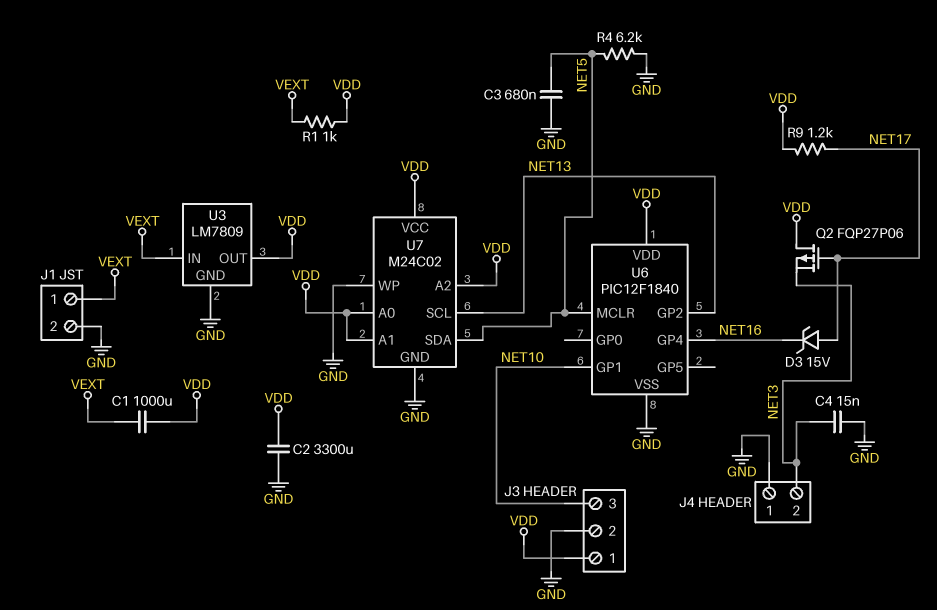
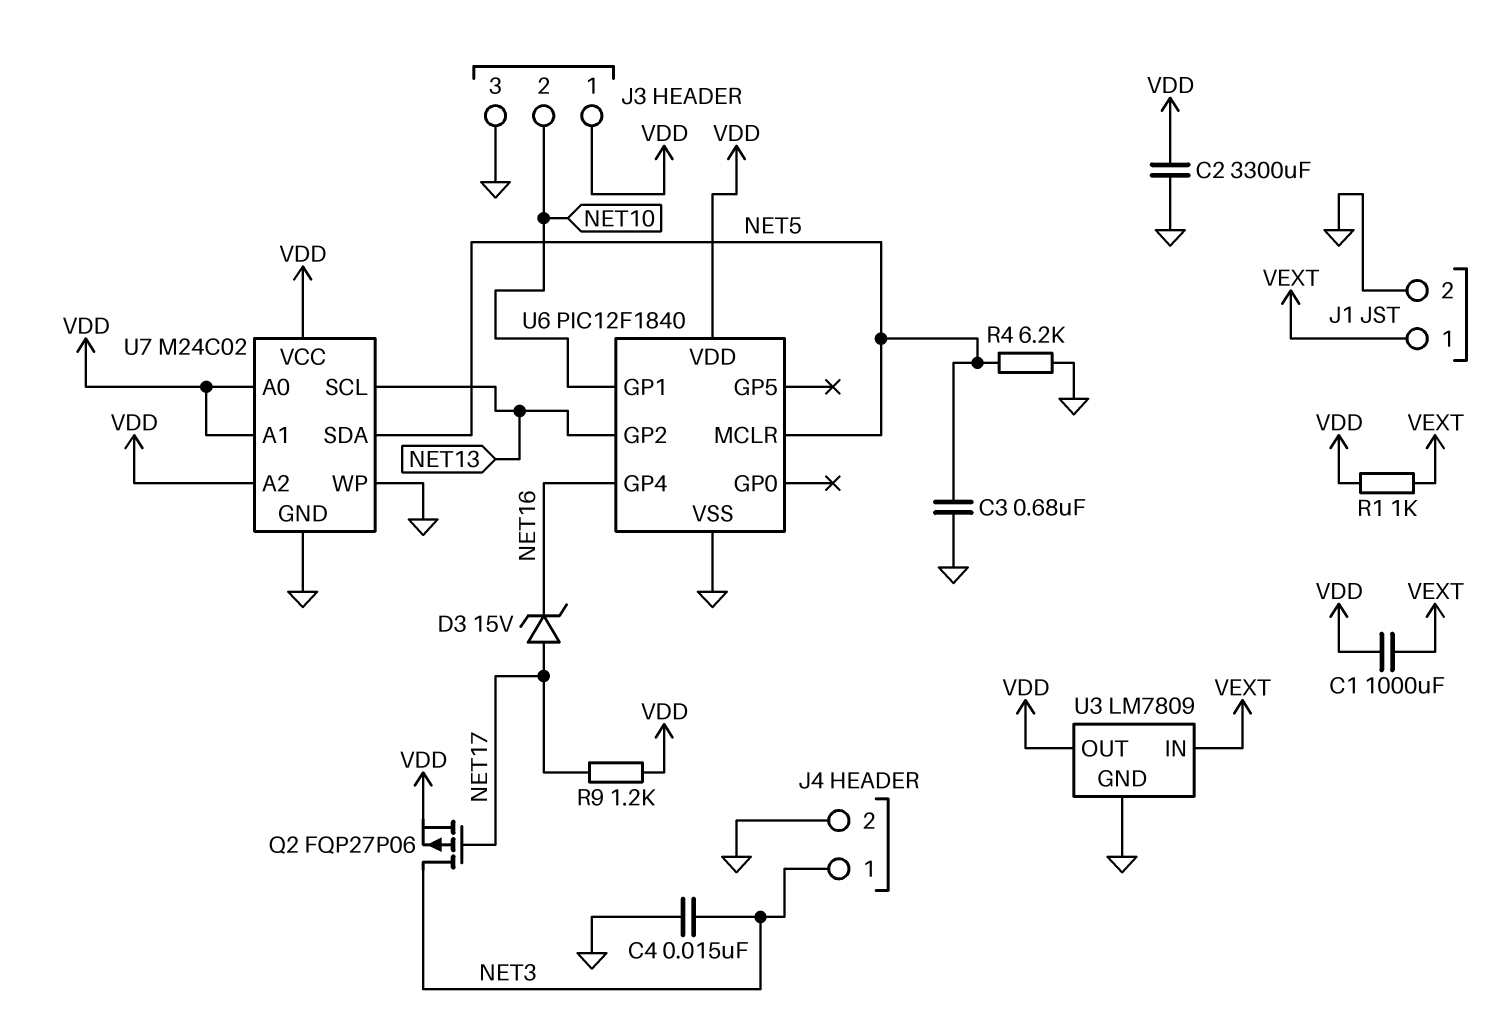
J3 pin 2: GND -> NET10
J3 pin 3: NET10 -> GND
J4 pin 1: GND -> NET3
J4 pin 2: NET3 -> GND
Q2: PMOS FQP27P06 (G NET17, D VDD, S NET3) -> PMOS FQP27P06 (G NET17, D NET3, S VDD)

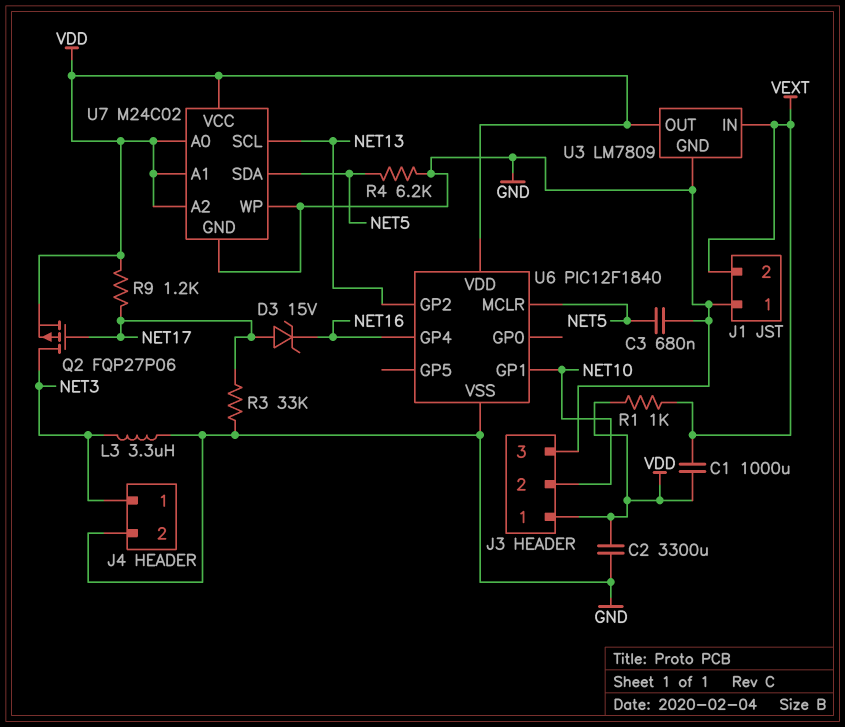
C4: 15nF (GND, NET3) -> none
J1 pin 1: VEXT -> GND
J1 pin 2: GND -> VEXT
L3: none -> 3.3uH (GND, NET3)
R3: none -> 33k (GND, NET17)

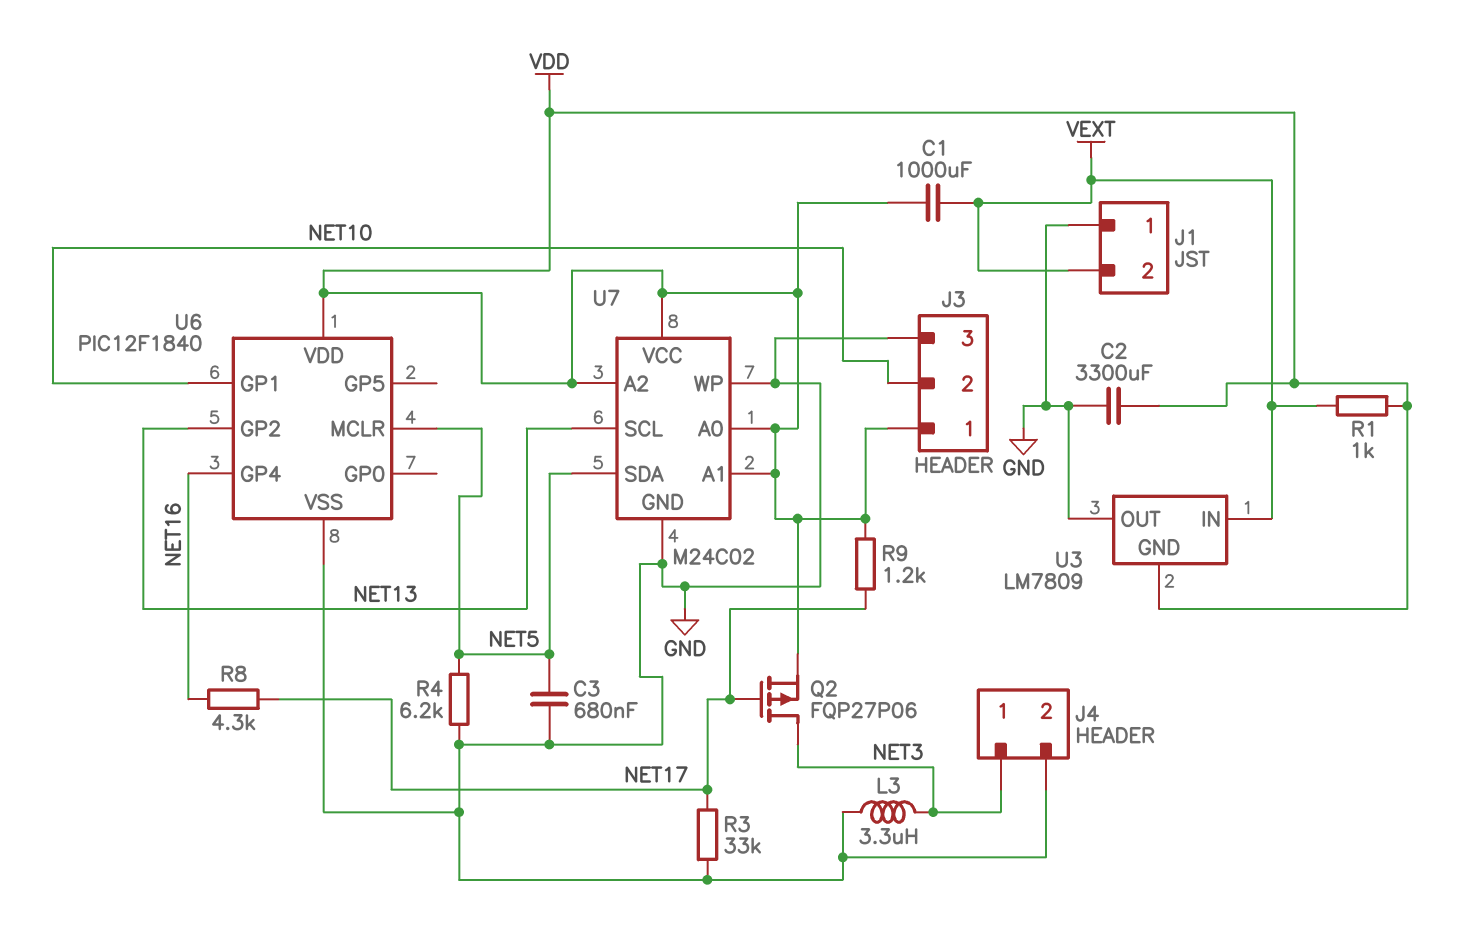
D3: zener 15V (A NET17, K NET16) -> none
R8: none -> 4.3k (NET16, NET17)
U3 pin GND: GND -> VDD
U3 pin OUT: VDD -> GND

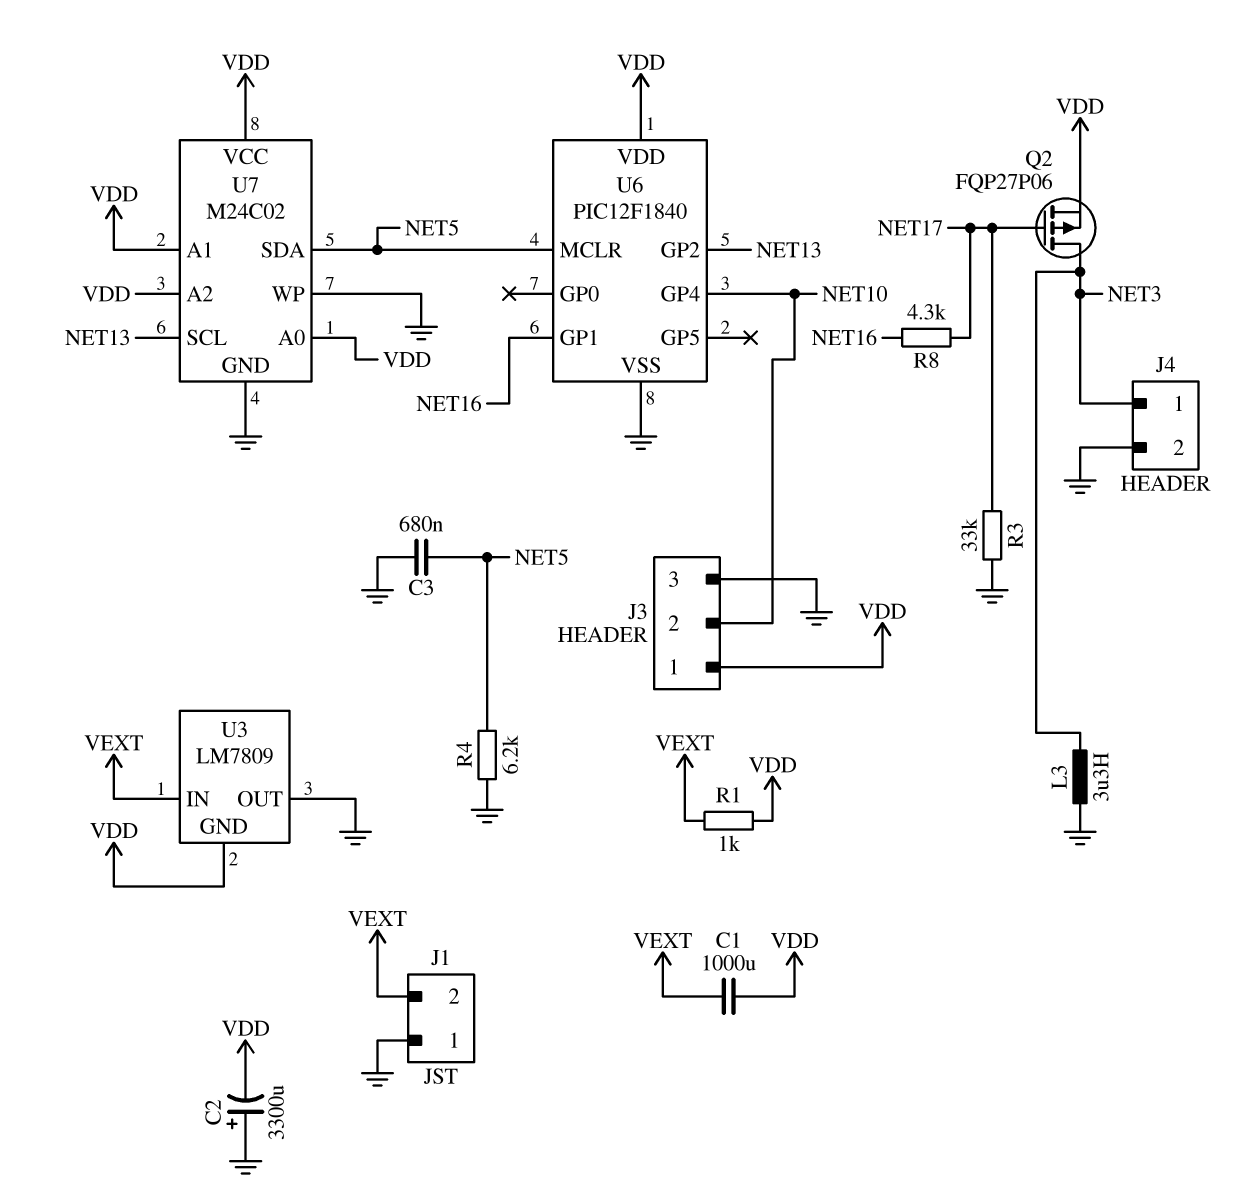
C2: 3300uF (GND, VDD) -> 3300uF (plus GND, minus VDD)
R9: 1.2k (NET17, VDD) -> none
U6 pin GP1: NET10 -> NET16
U6 pin GP4: NET16 -> NET10

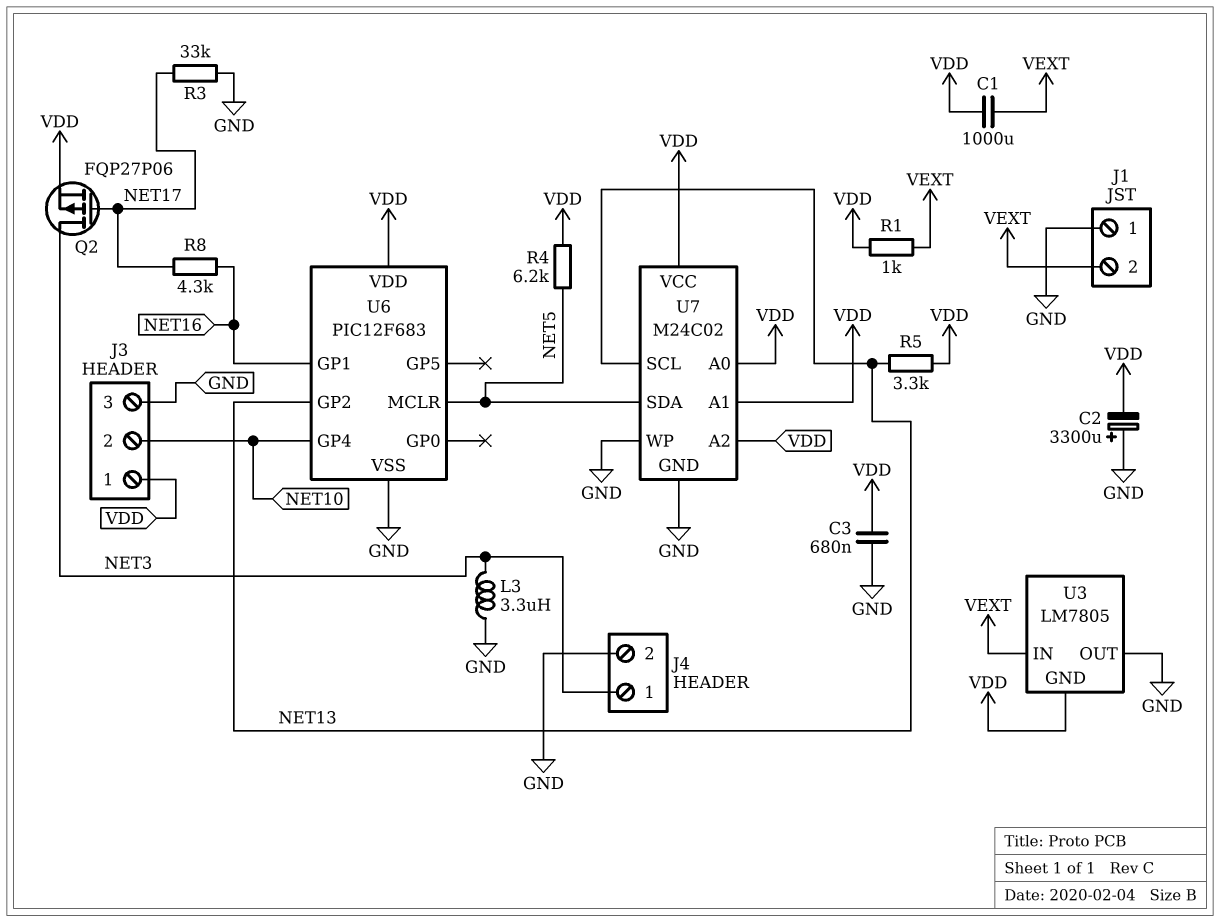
C3: 680nF (GND, NET5) -> 680nF (GND, VDD)
R4: 6.2k (GND, NET5) -> 6.2k (NET5, VDD)
R5: none -> 3.3k (NET13, VDD)
U3: LM7809 -> LM7805
U6: PIC12F1840 -> PIC12F683

